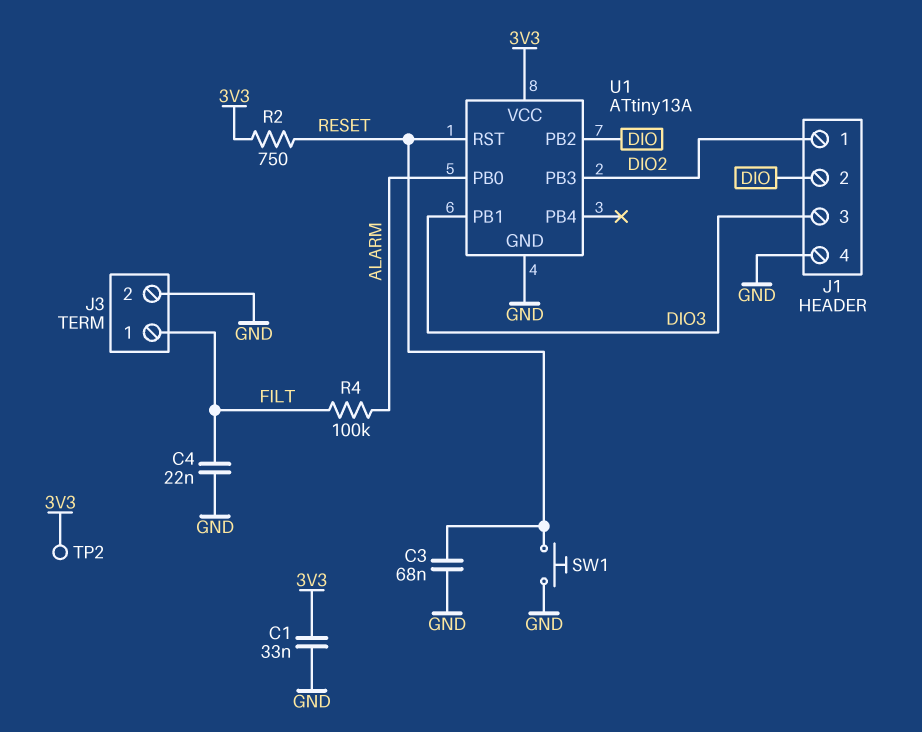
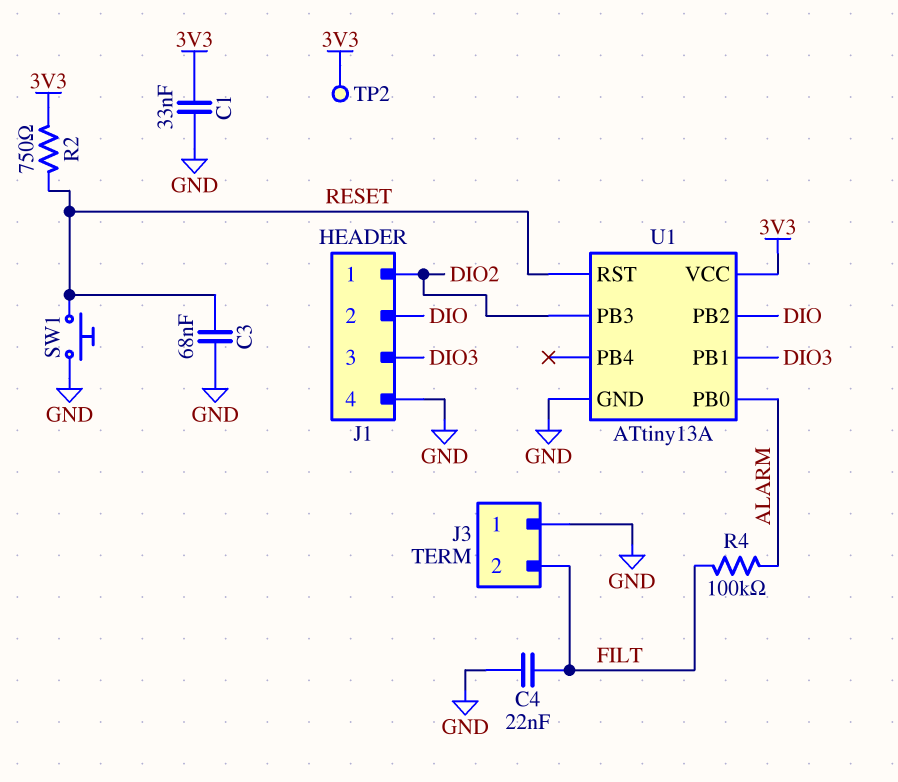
J3 pin 1: FILT -> GND
J3 pin 2: GND -> FILT

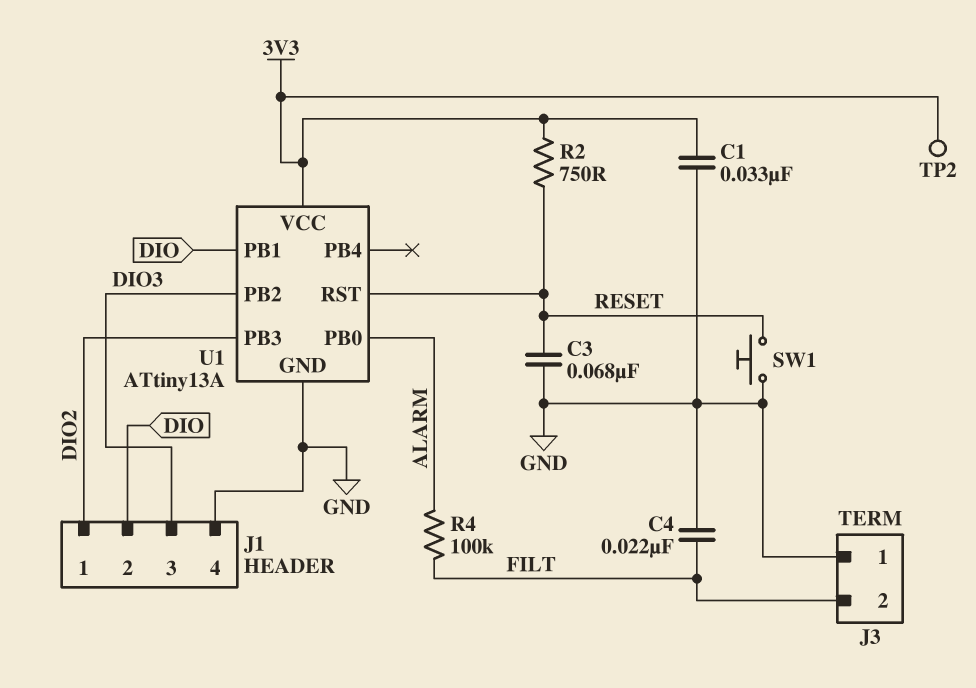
U1 pin PB1: DIO3 -> DIO
U1 pin PB2: DIO -> DIO3

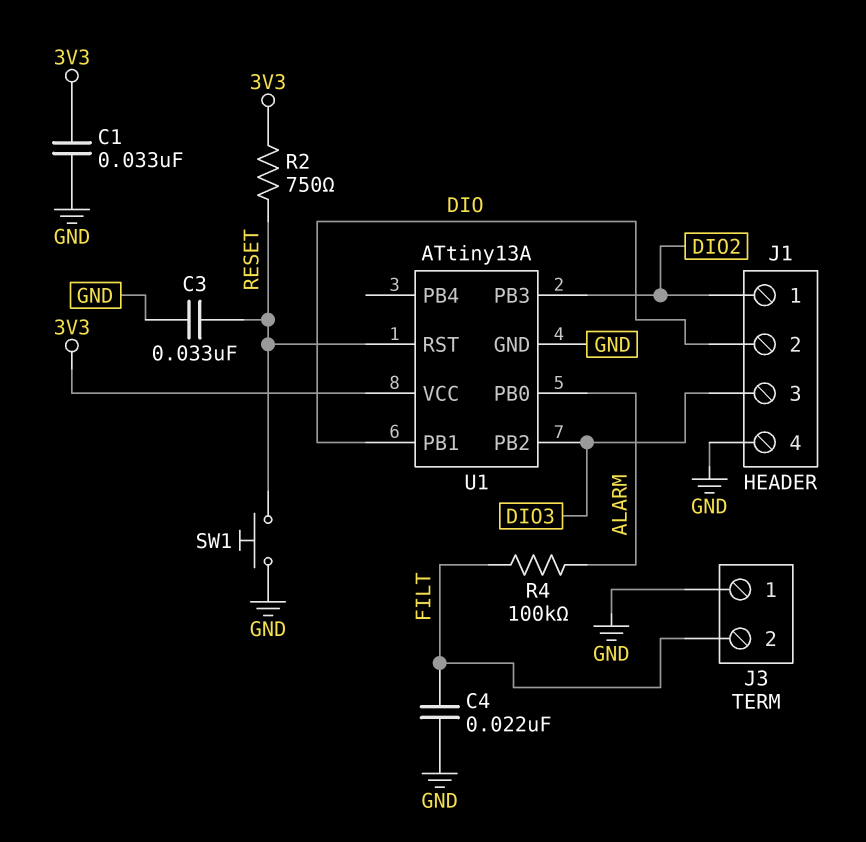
C3: 68nF (GND, RESET) -> 33nF (GND, RESET)
TP2: test point (3V3) -> none

